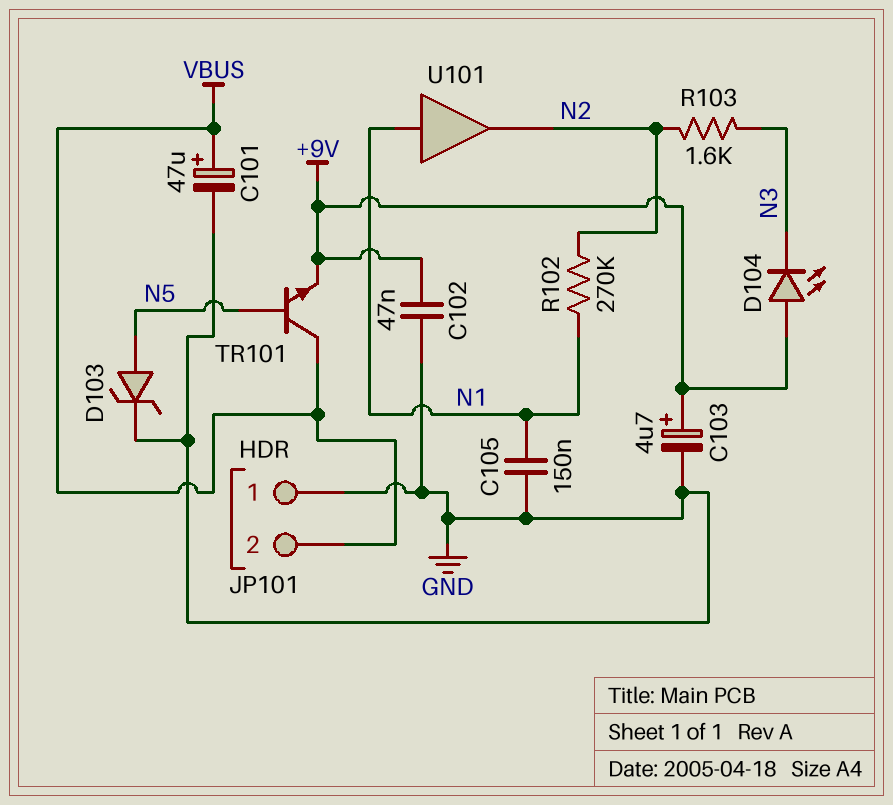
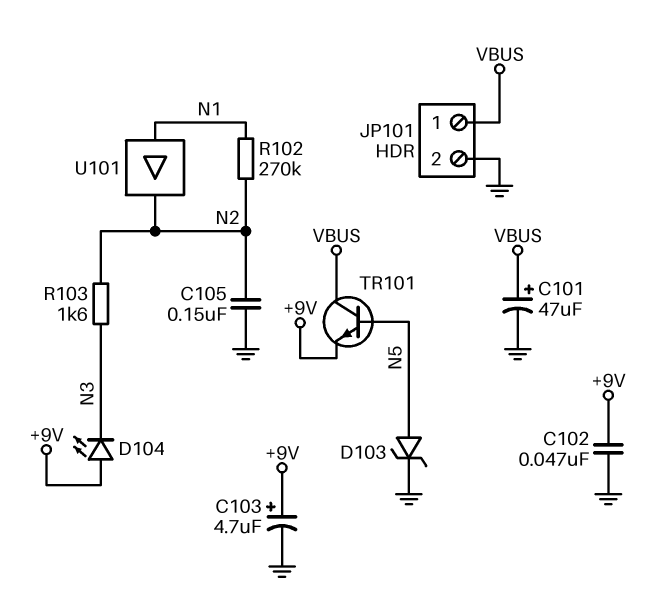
C105: 150nF (GND, N1) -> 150nF (GND, N2)
JP101 pin 1: GND -> VBUS
JP101 pin 2: VBUS -> GND

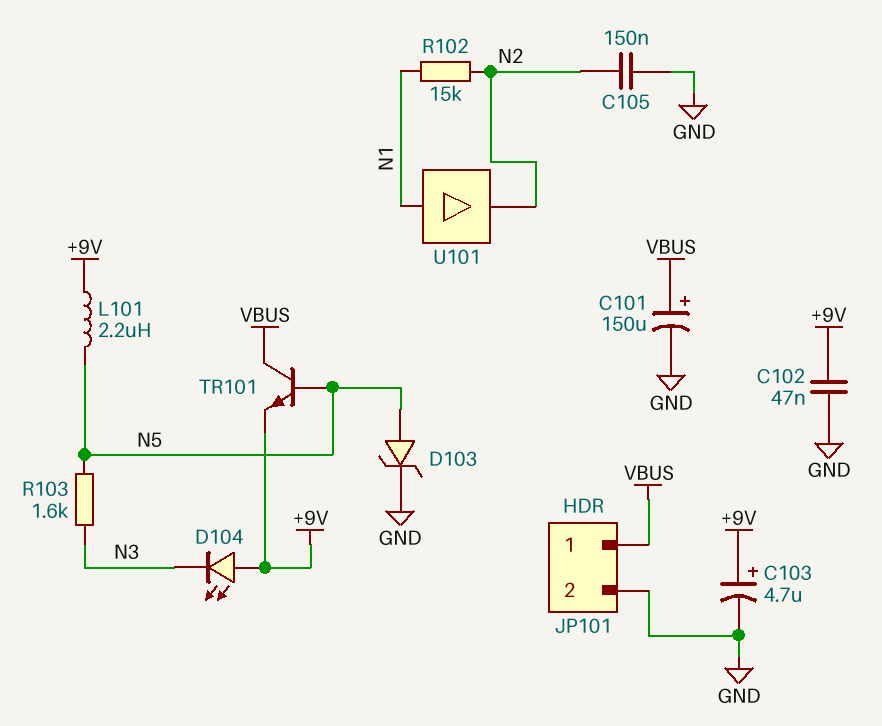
C101: 47uF (plus VBUS, minus GND) -> 150uF (plus VBUS, minus GND)
L101: none -> 2.2uH (+9V, N5)
R102: 270k (N1, N2) -> 15k (N1, N2)
R103: 1.6k (N2, N3) -> 1.6k (N3, N5)

